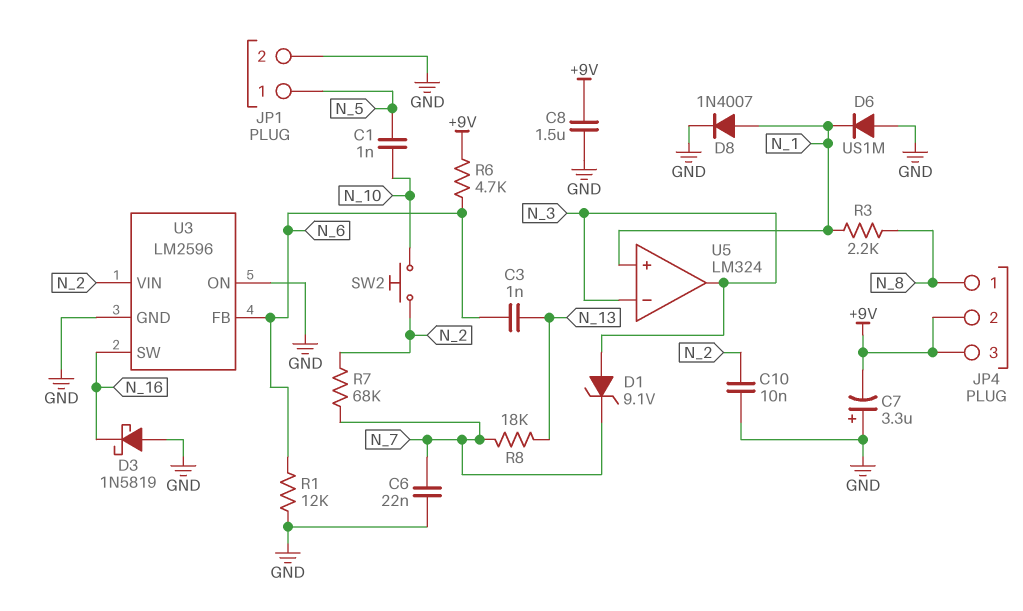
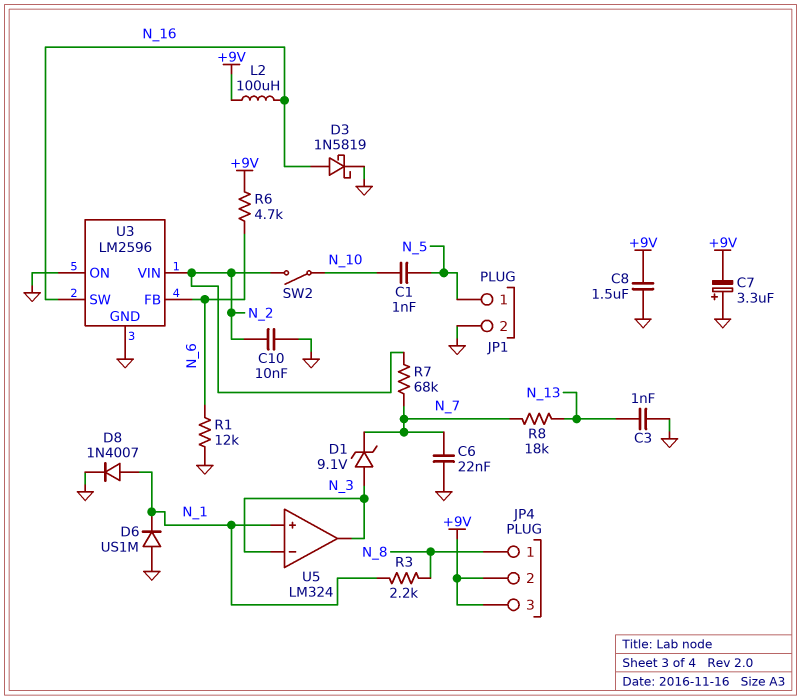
C3: 1nF (N_6, N_13) -> 1nF (GND, N_13)
D3: schottky 1N5819 (A GND, K N_16) -> schottky 1N5819 (A N_16, K GND)
L2: none -> 100uH (+9V, N_16)
SW2: button (N_2, N_10) -> switch (N_2, N_10)

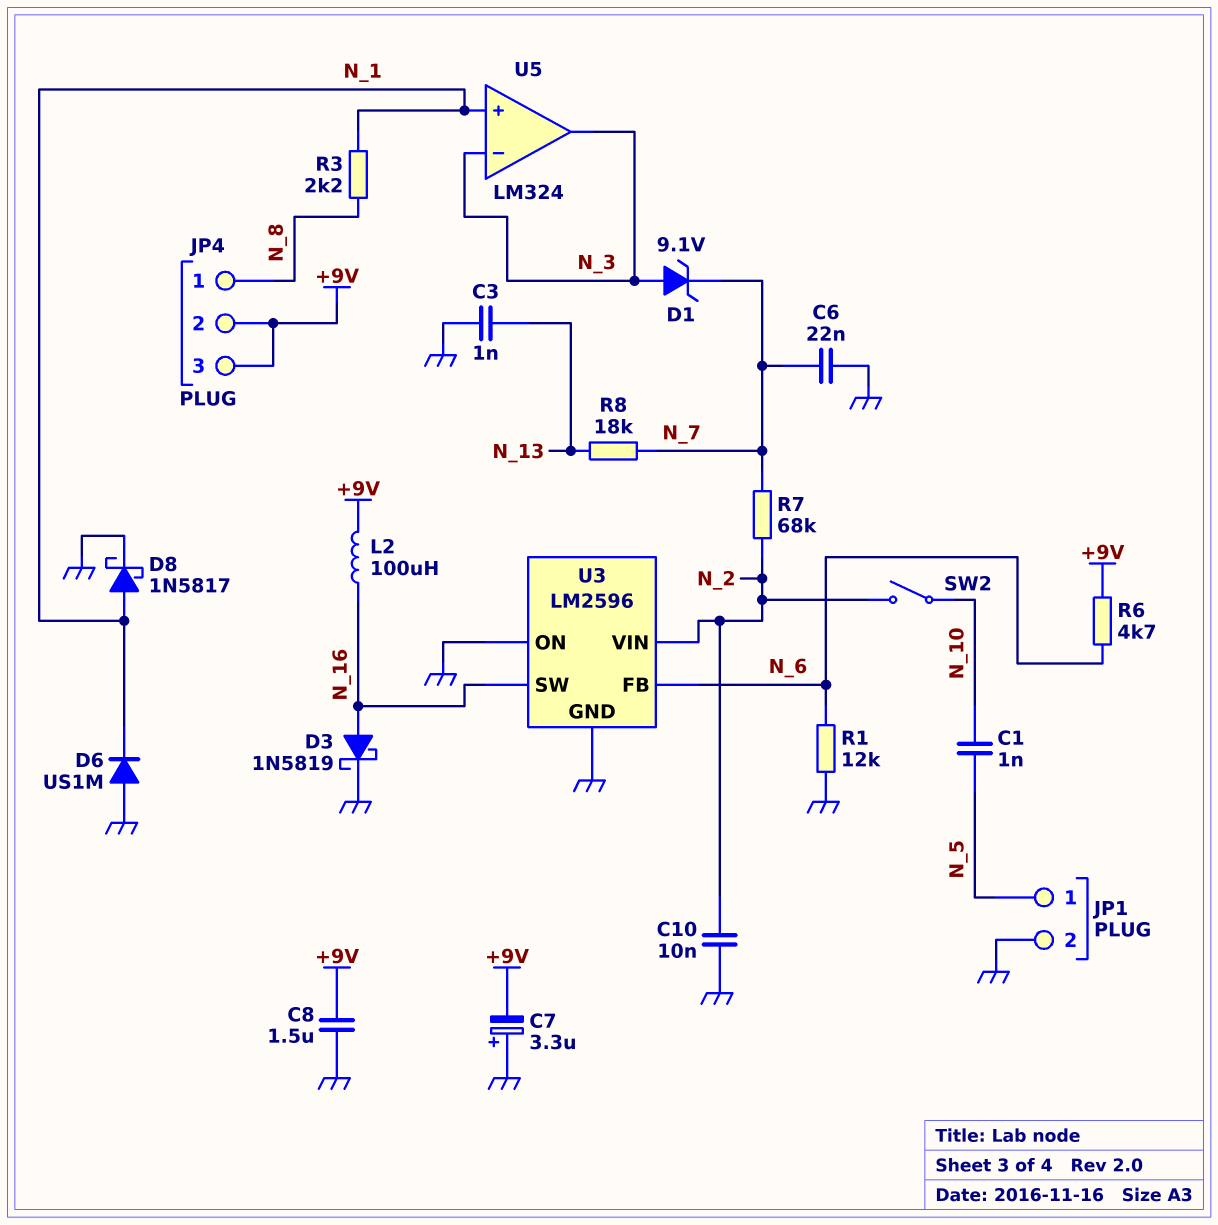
D8: diode 1N4007 (A N_1, K GND) -> schottky 1N5817 (A N_1, K GND)

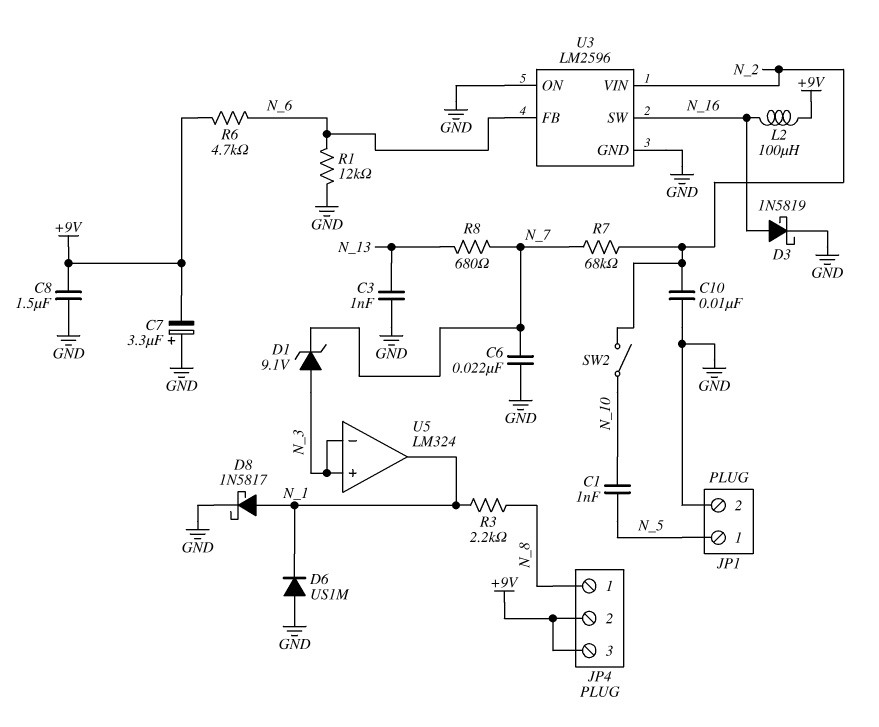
R8: 18k (N_7, N_13) -> 680 (N_7, N_13)
U5 pin in+: N_1 -> N_3
U5 pin out: N_3 -> N_1

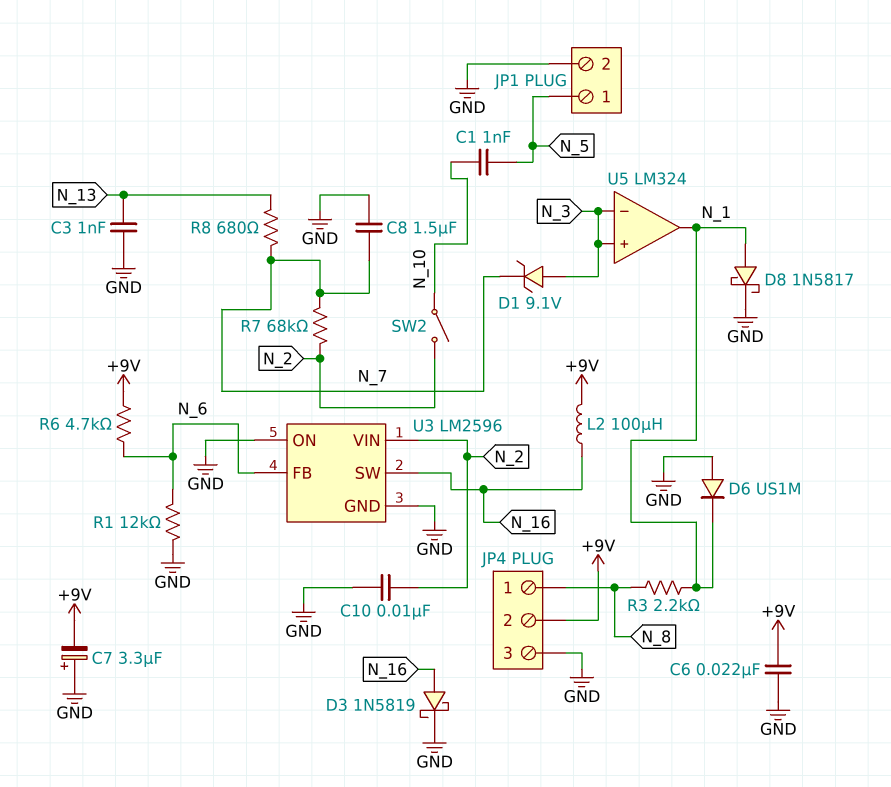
C6: 22nF (GND, N_7) -> 22nF (+9V, GND)
C8: 1.5uF (+9V, GND) -> 1.5uF (GND, N_7)
JP4 pin 3: +9V -> GND

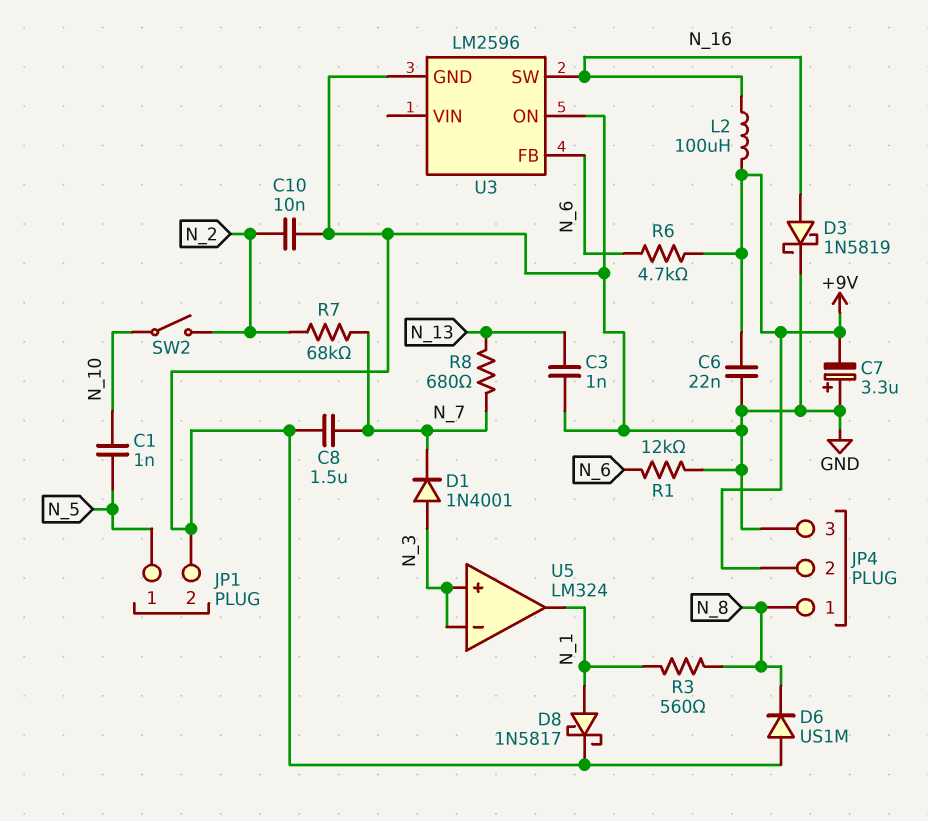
D1: zener 9.1V (A N_3, K N_7) -> diode 1N4001 (A N_3, K N_7)
D6: diode US1M (A GND, K N_1) -> diode US1M (A GND, K N_8)
R3: 2.2k (N_1, N_8) -> 560 (N_1, N_8)
U3 pin VIN: N_2 -> none

